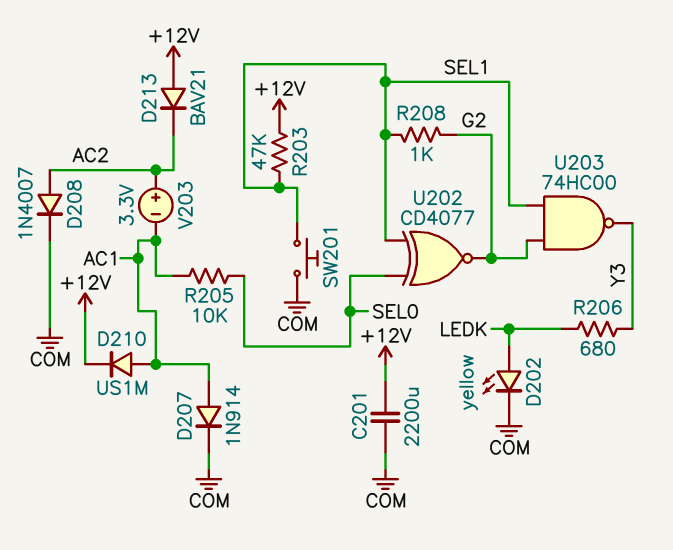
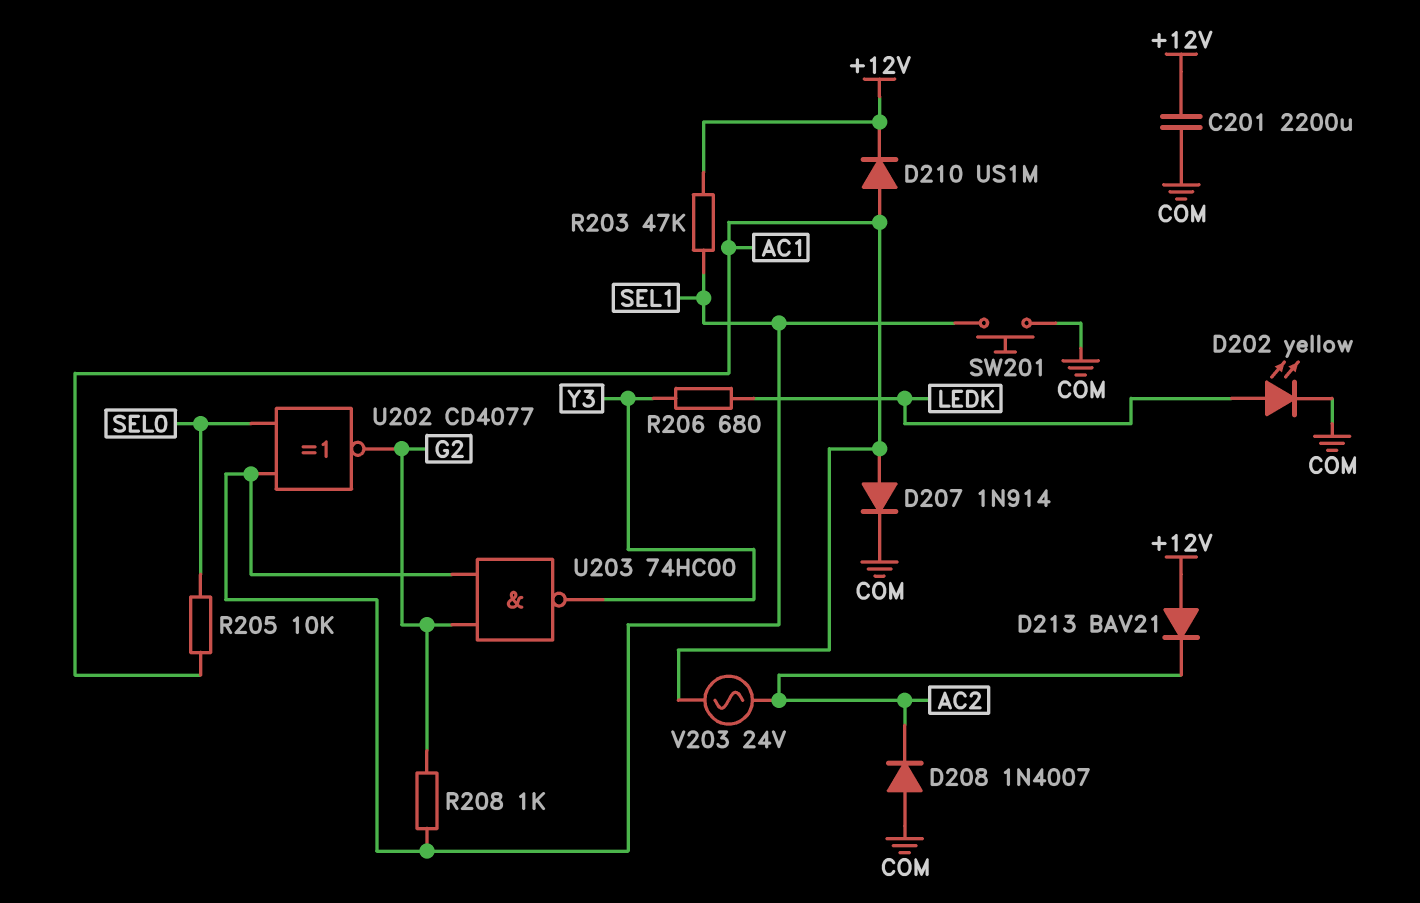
D208: diode 1N4007 (A AC2, K COM) -> diode 1N4007 (A COM, K AC2)
V203: 3.3V (plus AC2, minus AC1) -> AC 24V (AC1, AC2)

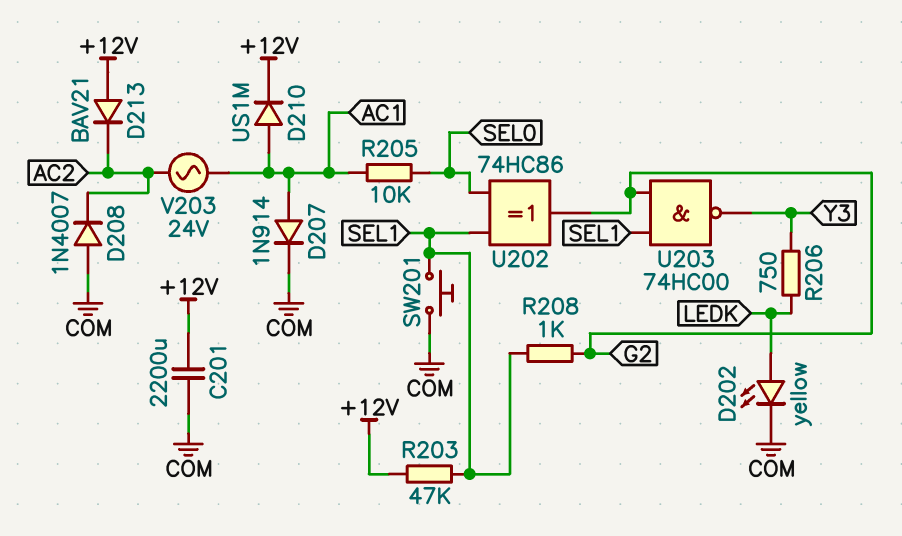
R206: 680 (LEDK, Y3) -> 750 (LEDK, Y3)
U202: XNOR CD4077 (in SEL0, in SEL1, out G2) -> XOR 74HC86 (in SEL0, in SEL1, out G2)

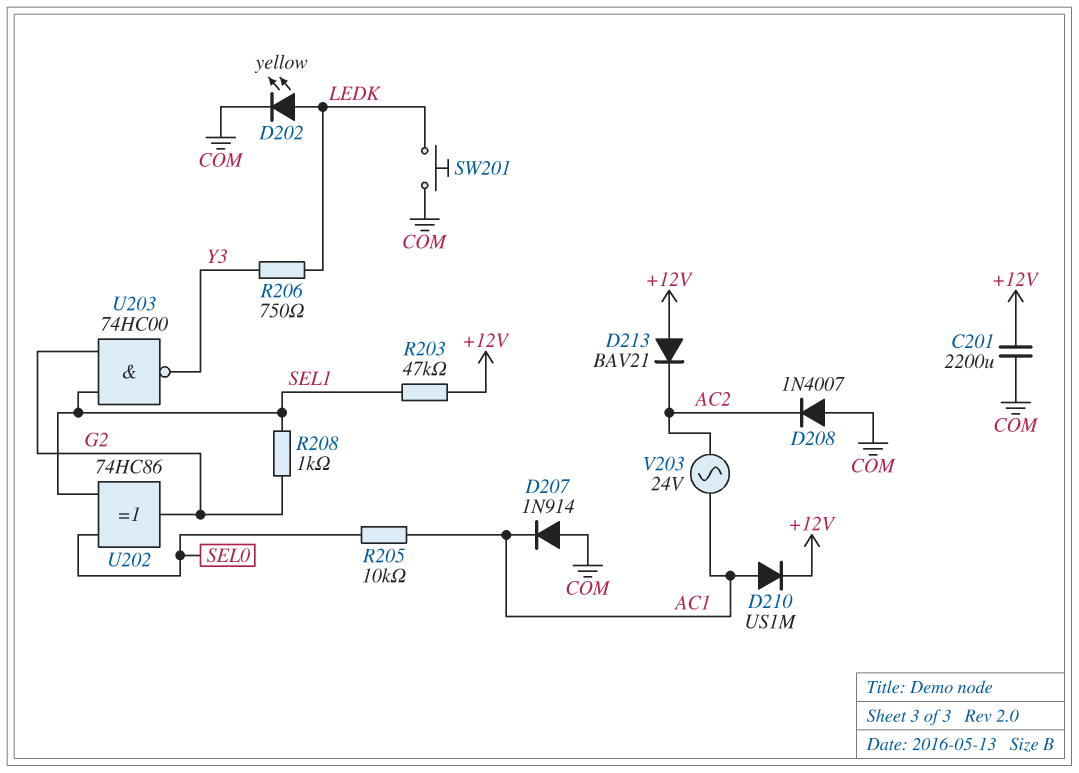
D207: diode 1N914 (A AC1, K COM) -> diode 1N914 (A COM, K AC1)
SW201: button (COM, SEL1) -> button (COM, LEDK)

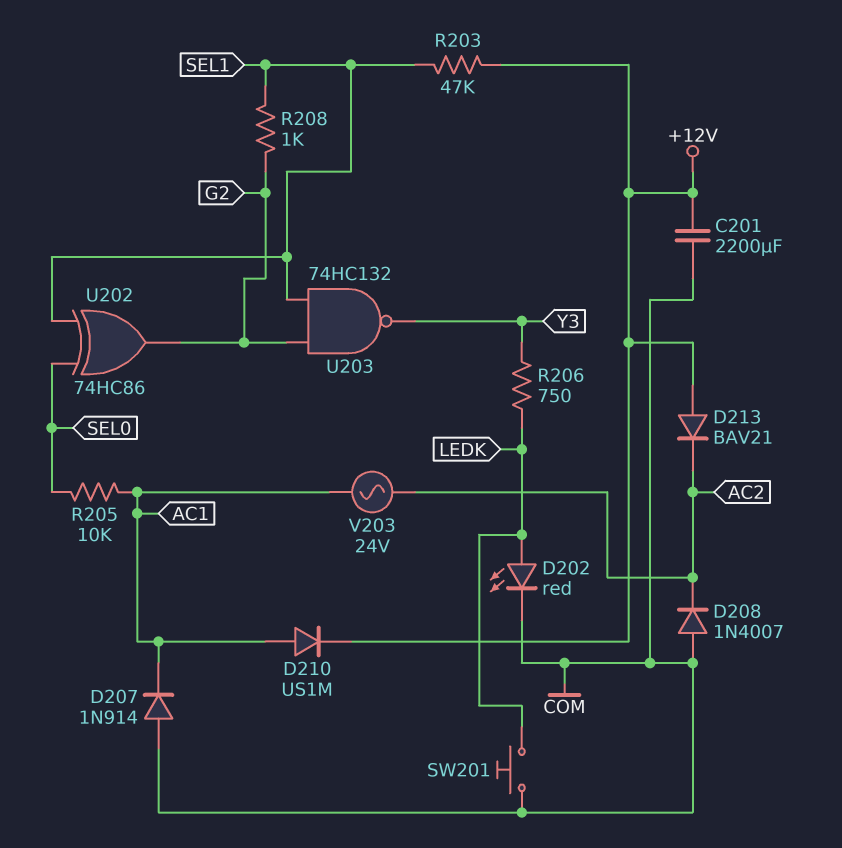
D202: LED yellow (A LEDK, K COM) -> LED red (A LEDK, K COM)
U203: NAND 74HC00 (in G2, in SEL1, out Y3) -> NAND 74HC132 (in G2, in SEL1, out Y3)

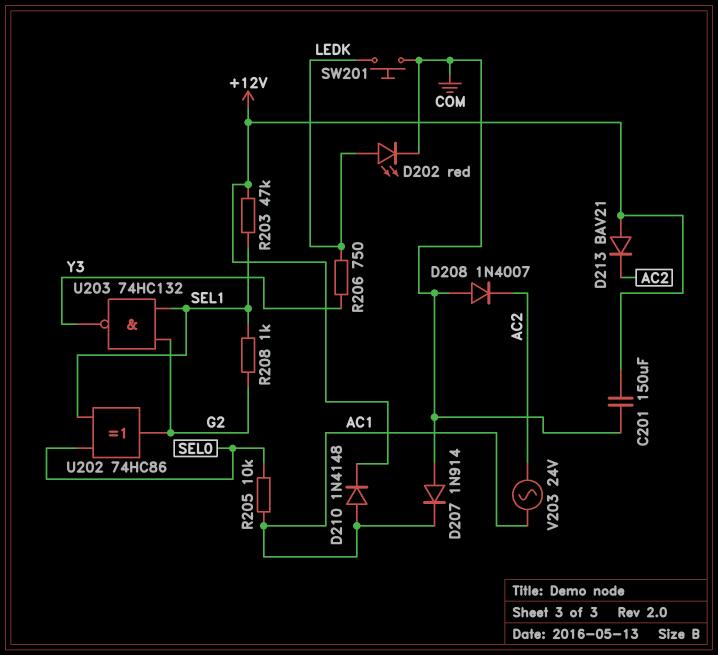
C201: 2200uF (+12V, COM) -> 150uF (+12V, COM)
D210: diode US1M (A AC1, K +12V) -> diode 1N4148 (A AC1, K +12V)

